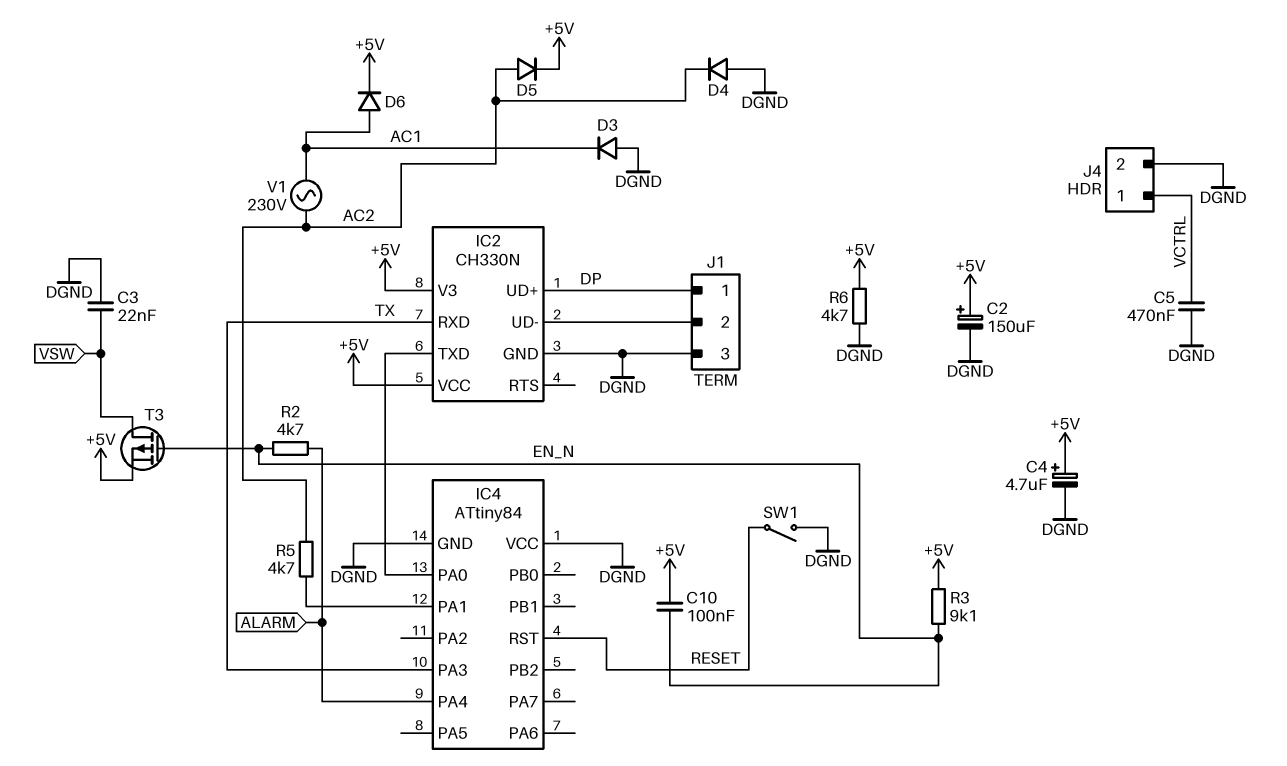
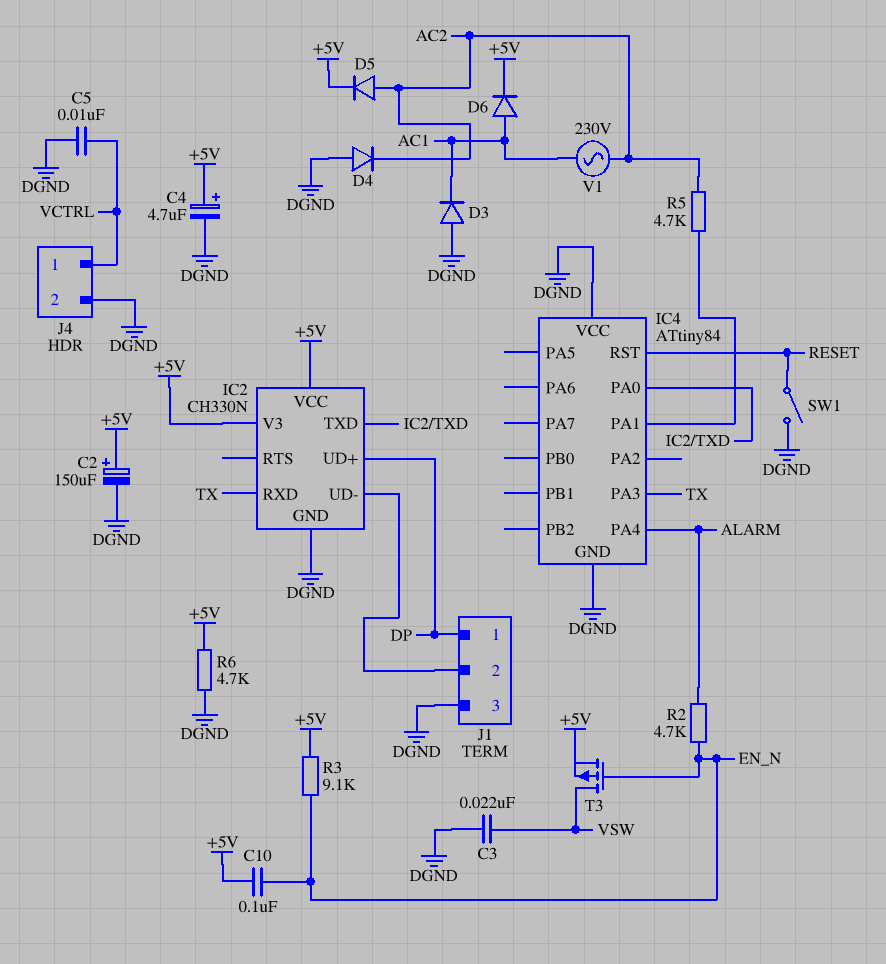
C5: 470nF (DGND, VCTRL) -> 10nF (DGND, VCTRL)

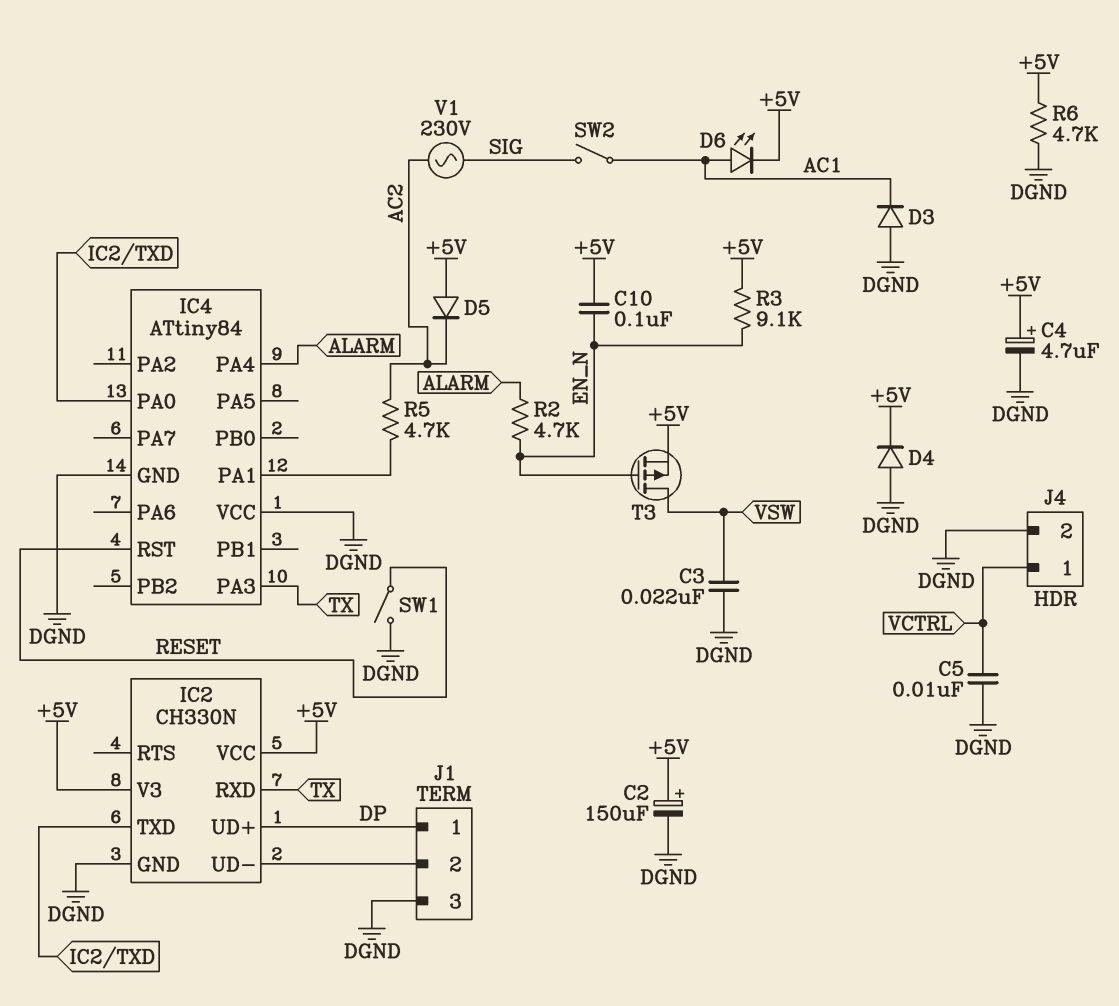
D4: diode (A DGND, K AC2) -> diode (A DGND, K +5V)
D5: diode (A AC2, K +5V) -> diode (A +5V, K AC2)
D6: diode (A AC1, K +5V) -> LED (A AC1, K +5V)
SW2: none -> switch (AC1, SIG)
V1: AC 230V (AC1, AC2) -> AC 230V (AC2, SIG)

